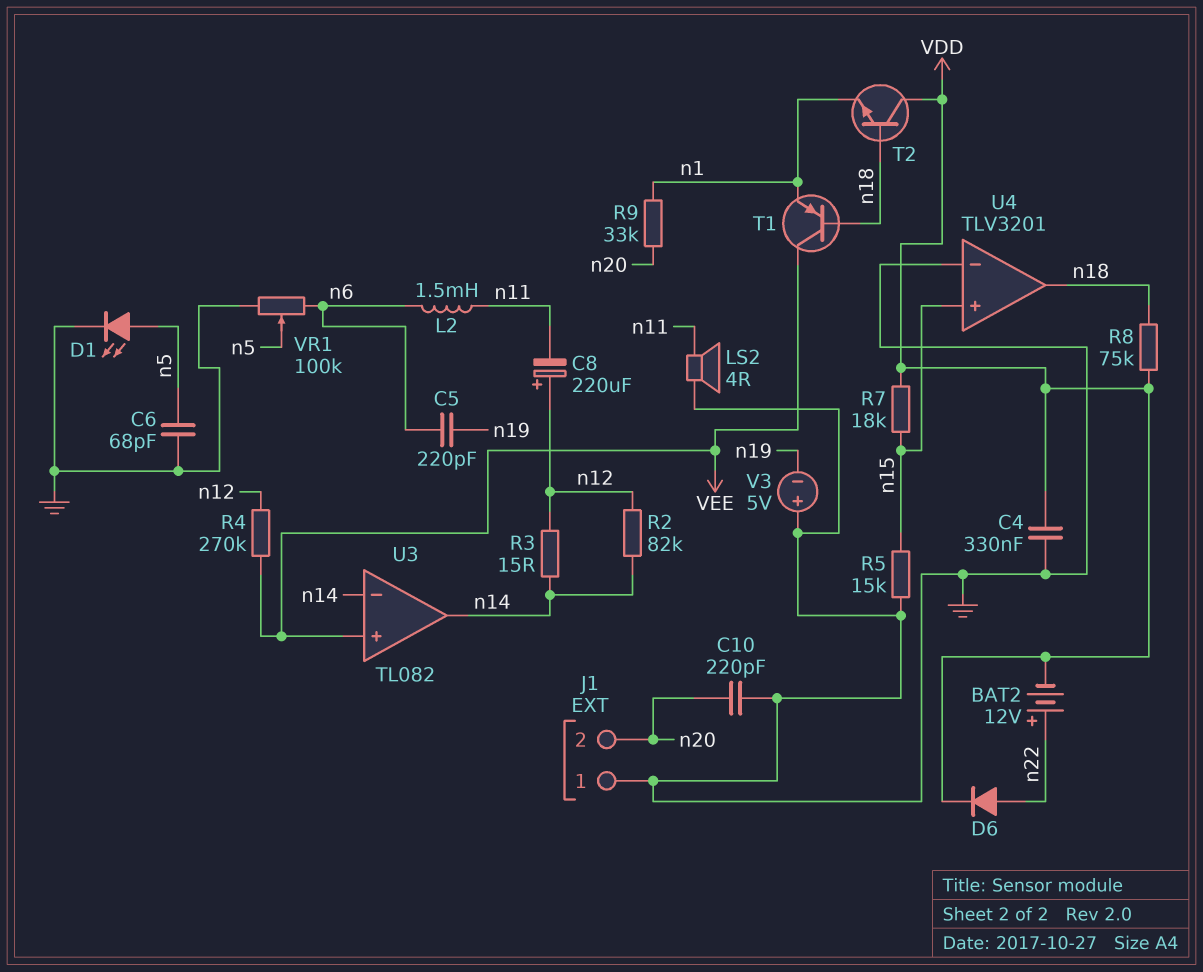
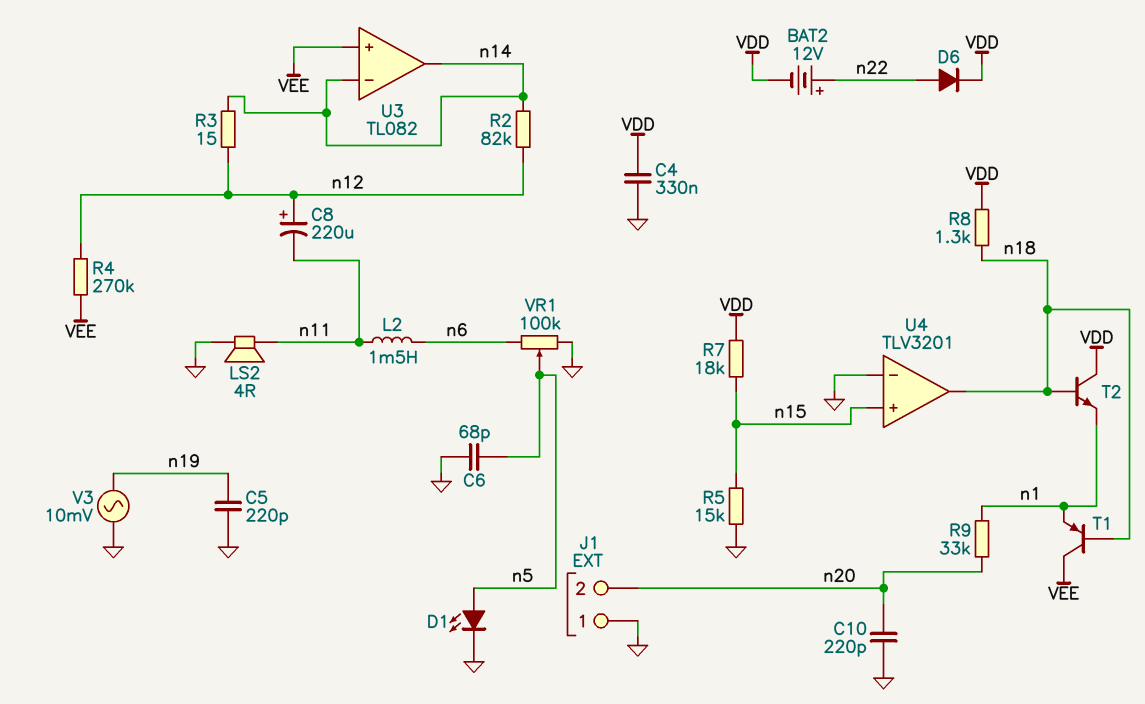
C5: 220pF (n6, n19) -> 220pF (GND, n19)
R8: 75k (VDD, n18) -> 1.3k (VDD, n18)
V3: 5V (plus GND, minus n19) -> AC 10mV (GND, n19)

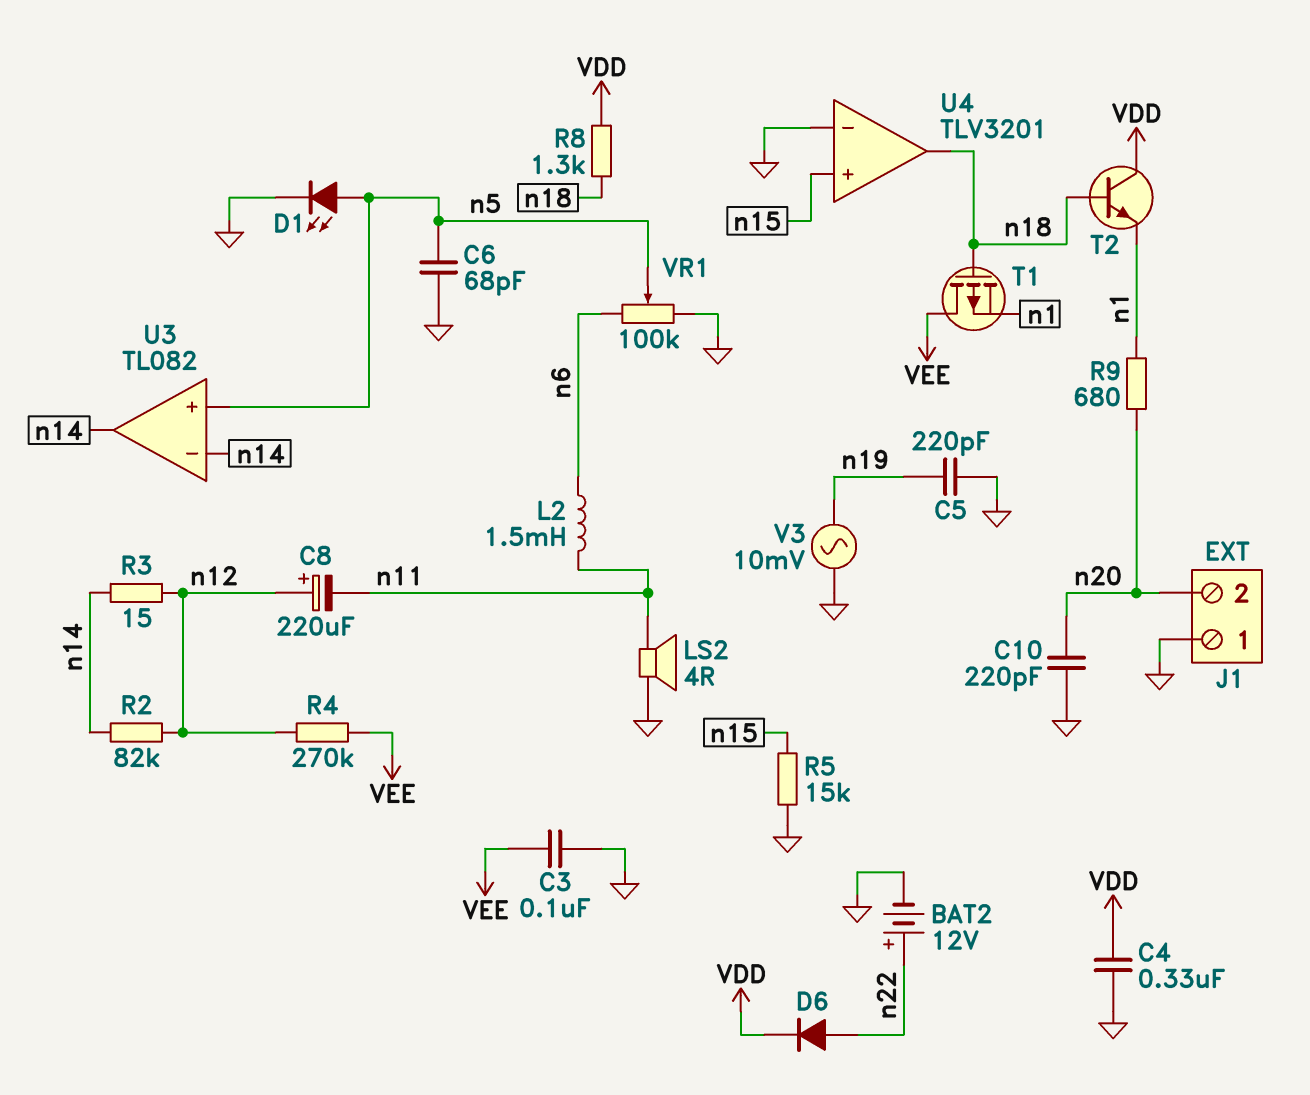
BAT2: 12V (plus n22, minus VDD) -> 12V (plus n22, minus GND)
C3: none -> 100nF (GND, VEE)
R7: 18k (VDD, n15) -> none
R9: 33k (n1, n20) -> 680 (n1, n20)
T1: PNP (B n18, C VEE, E n1) -> PMOS (G n18, D VEE, S n1)
U3 pin in+: VEE -> n5

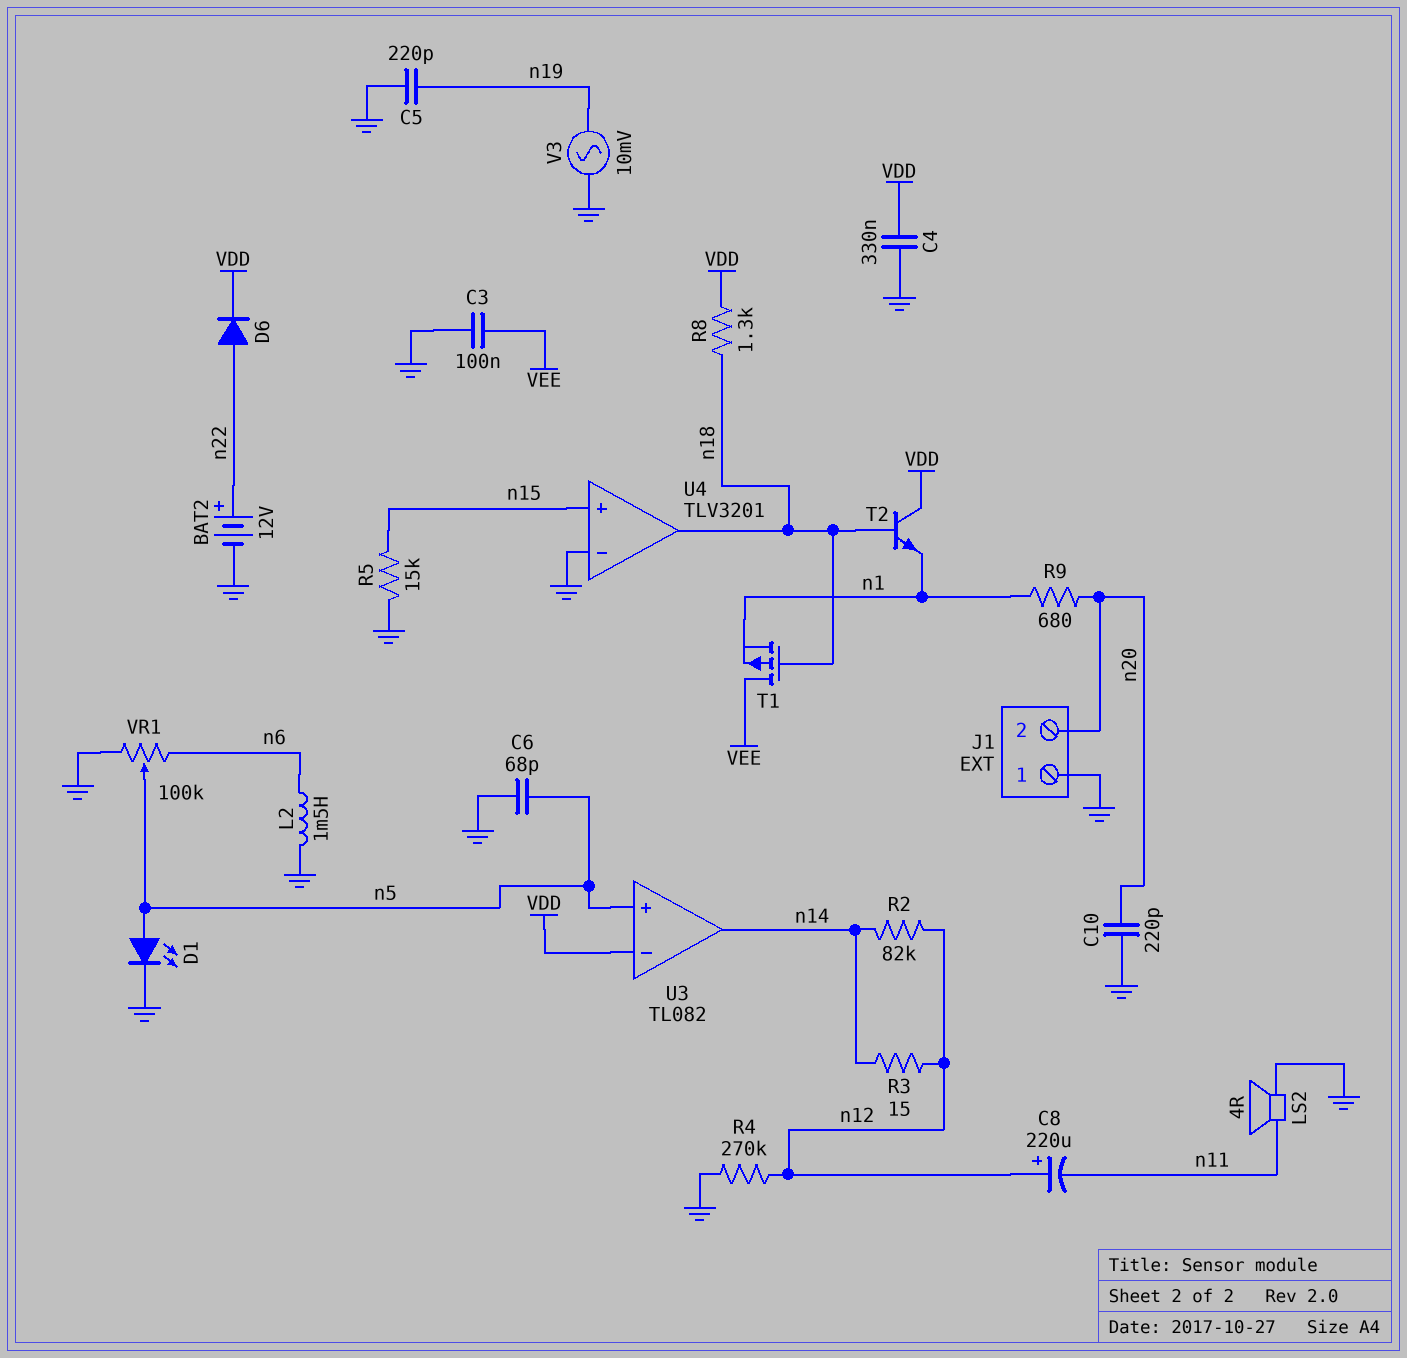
L2: 1.5mH (n6, n11) -> 1.5mH (GND, n6)
R4: 270k (VEE, n12) -> 270k (GND, n12)
U3 pin in-: n14 -> VDD

